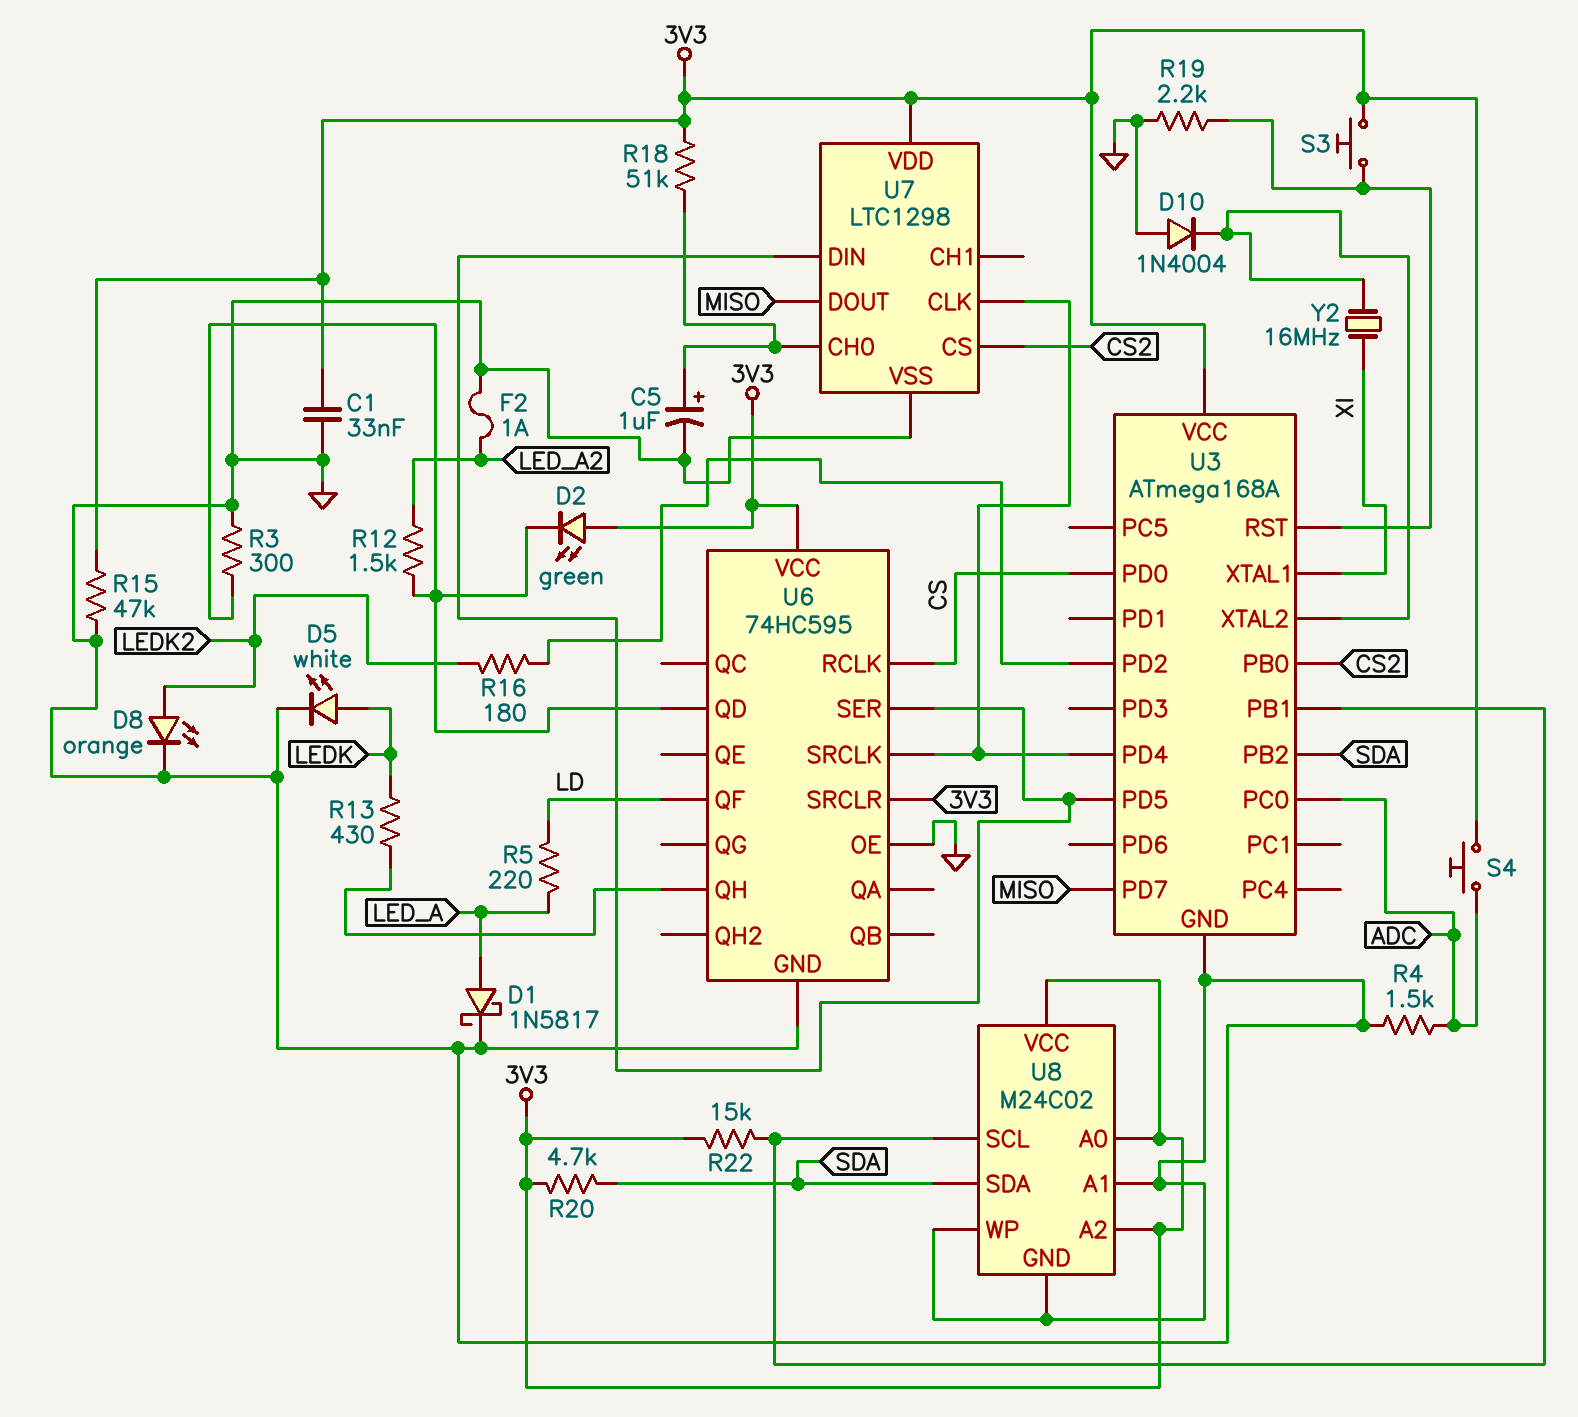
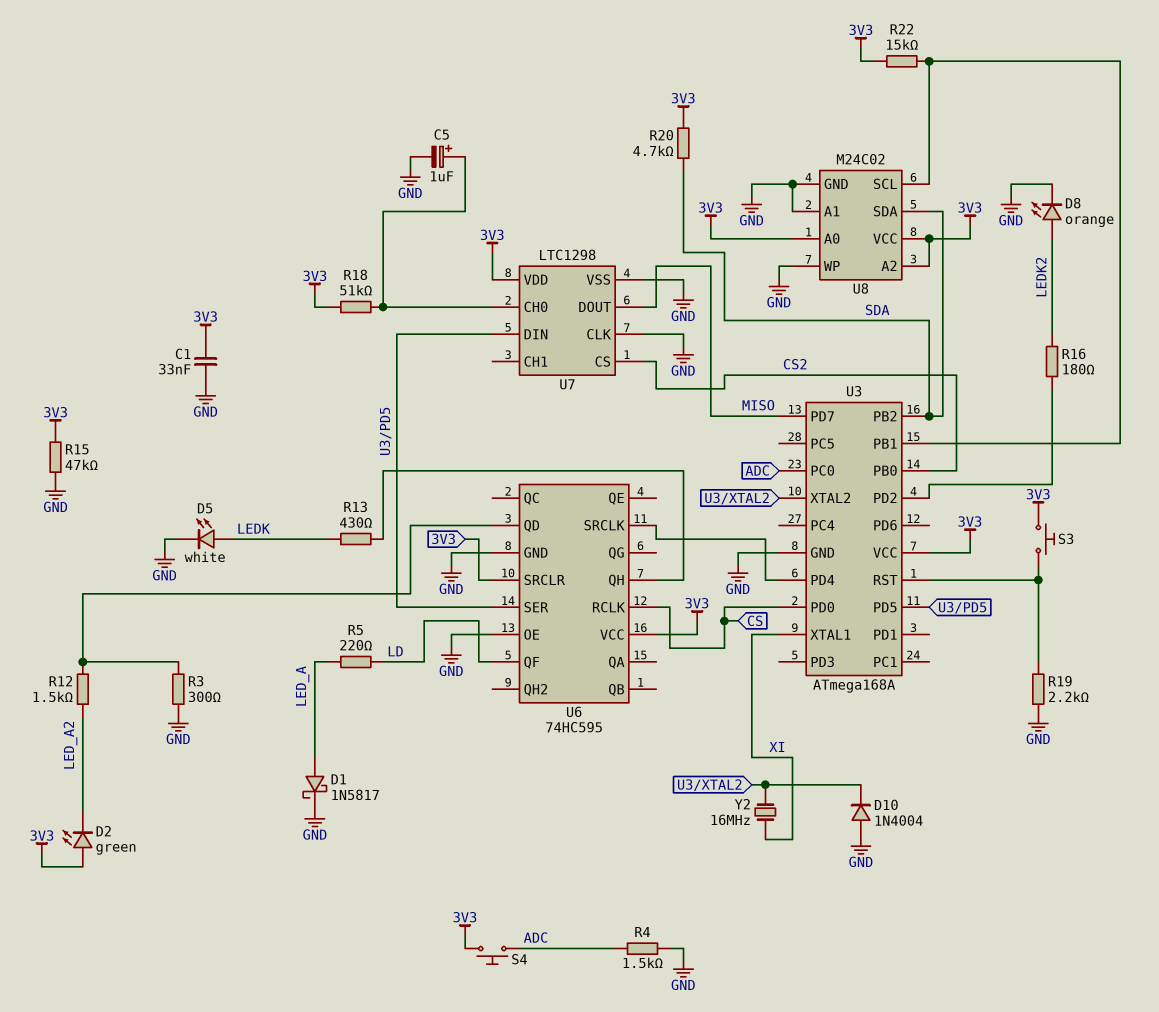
D2: LED green (A 3V3, K U6/QD) -> LED green (A 3V3, K LED_A2)
F2: 1A (GND, LED_A2) -> none
U7 pin CLK: U3/PD4 -> GND

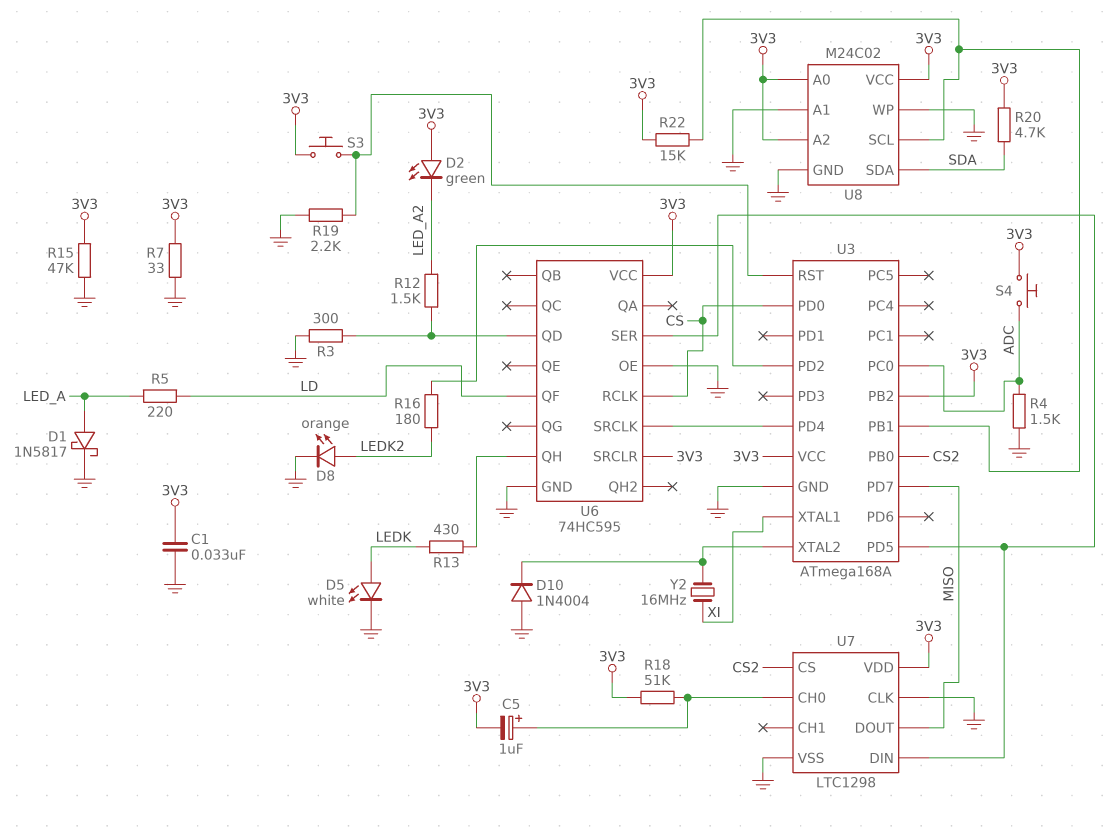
C5: 1uF (plus U7/CH0, minus GND) -> 1uF (plus U7/CH0, minus 3V3)
R7: none -> 33 (3V3, GND)
U3 pin PB2: SDA -> 3V3

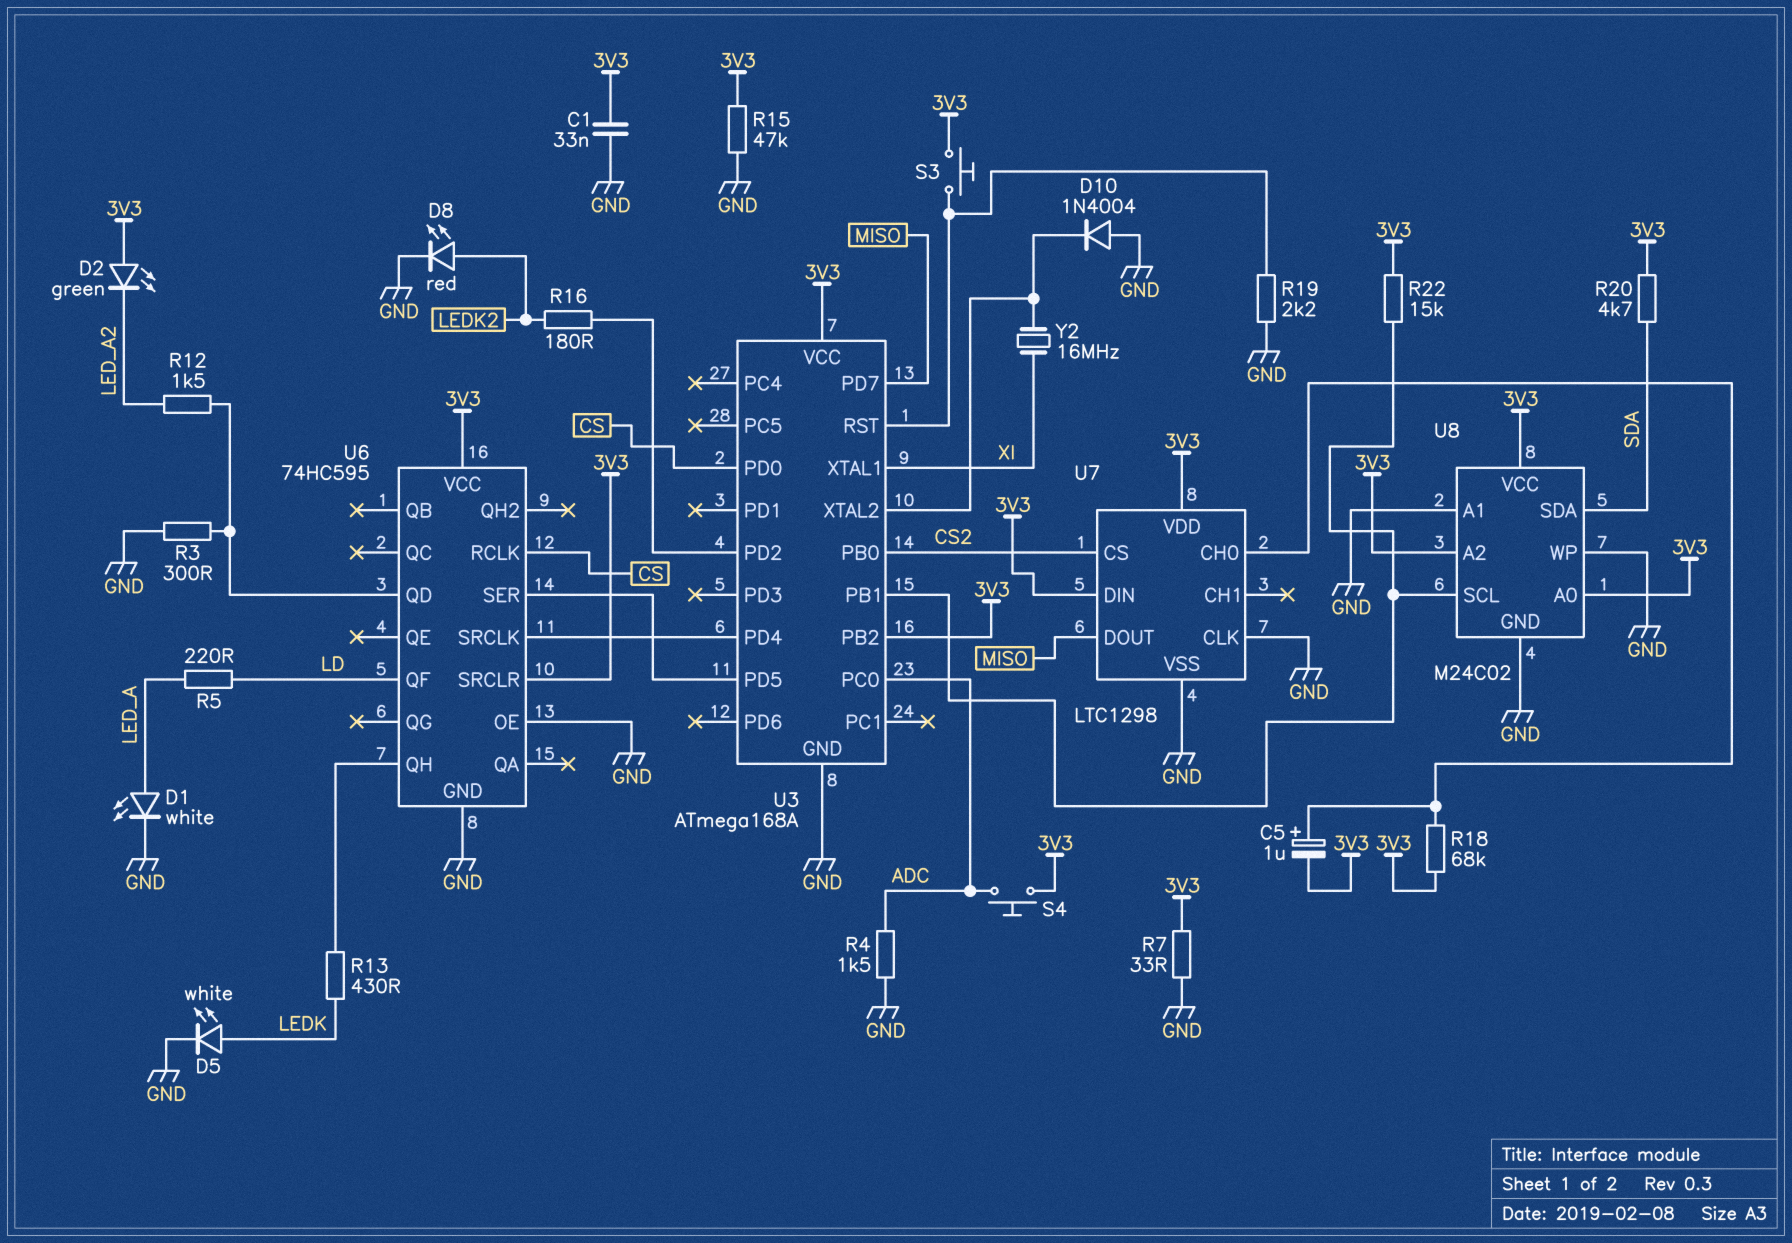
D1: schottky 1N5817 (A LED_A, K GND) -> LED white (A LED_A, K GND)
D8: LED orange (A LEDK2, K GND) -> LED red (A LEDK2, K GND)
R18: 51k (3V3, U7/CH0) -> 68k (3V3, U7/CH0)
U7 pin DIN: U3/PD5 -> 3V3

